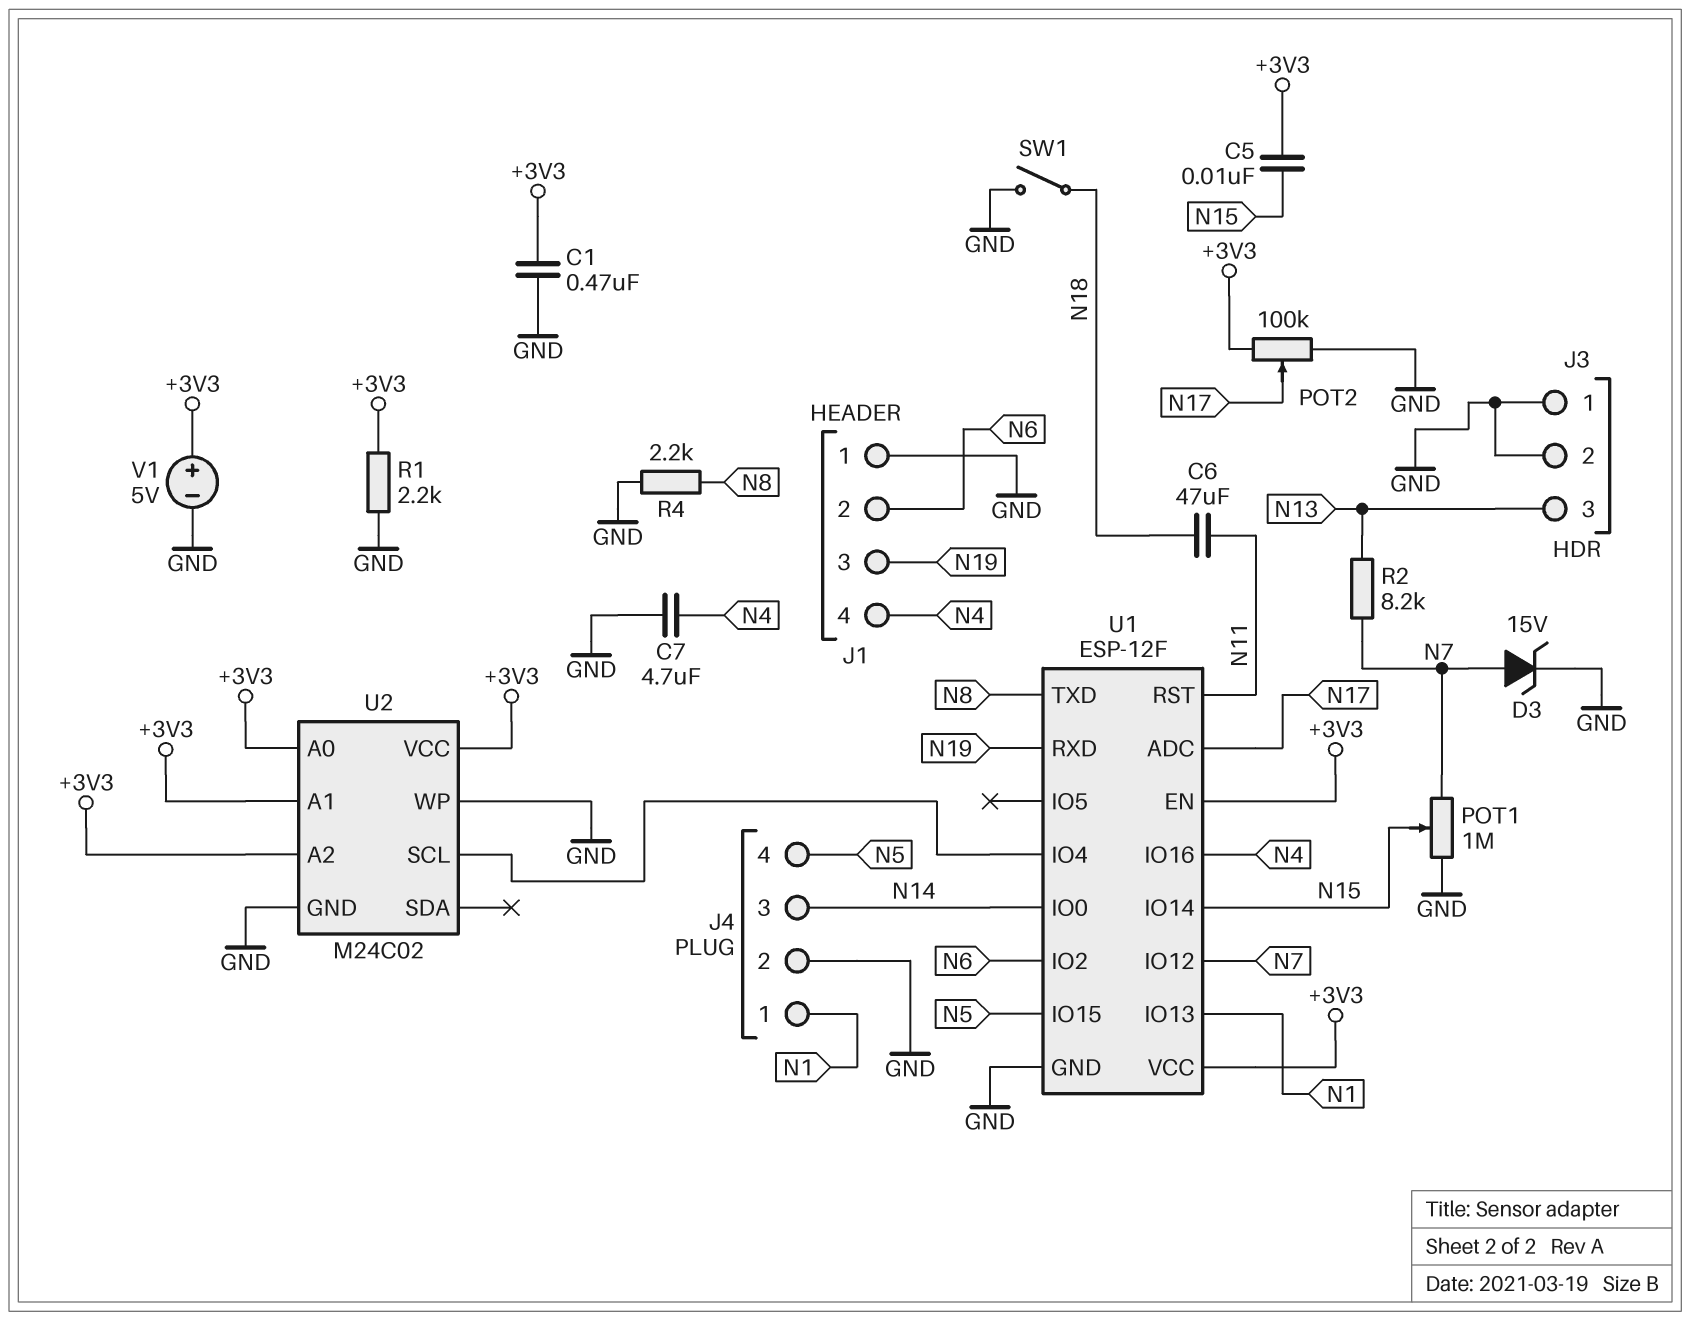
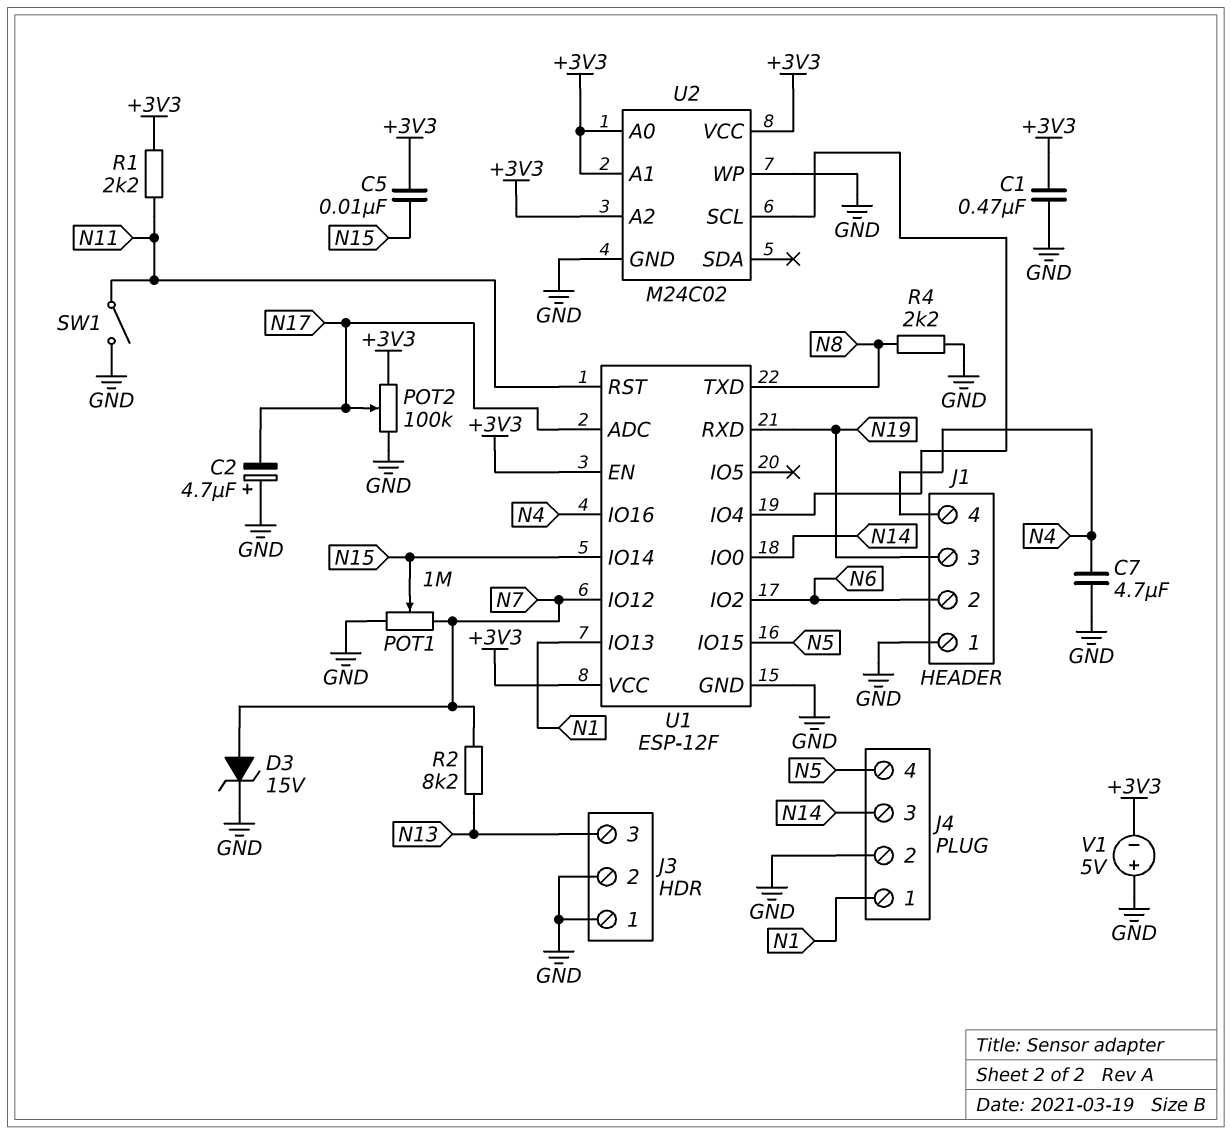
C2: none -> 4.7uF (plus GND, minus N17)
C6: 47uF (N11, N18) -> none
R1: 2.2k (+3V3, GND) -> 2.2k (+3V3, N11)
SW1: switch (GND, N18) -> switch (GND, N11)
V1: 5V (plus +3V3, minus GND) -> 5V (plus GND, minus +3V3)

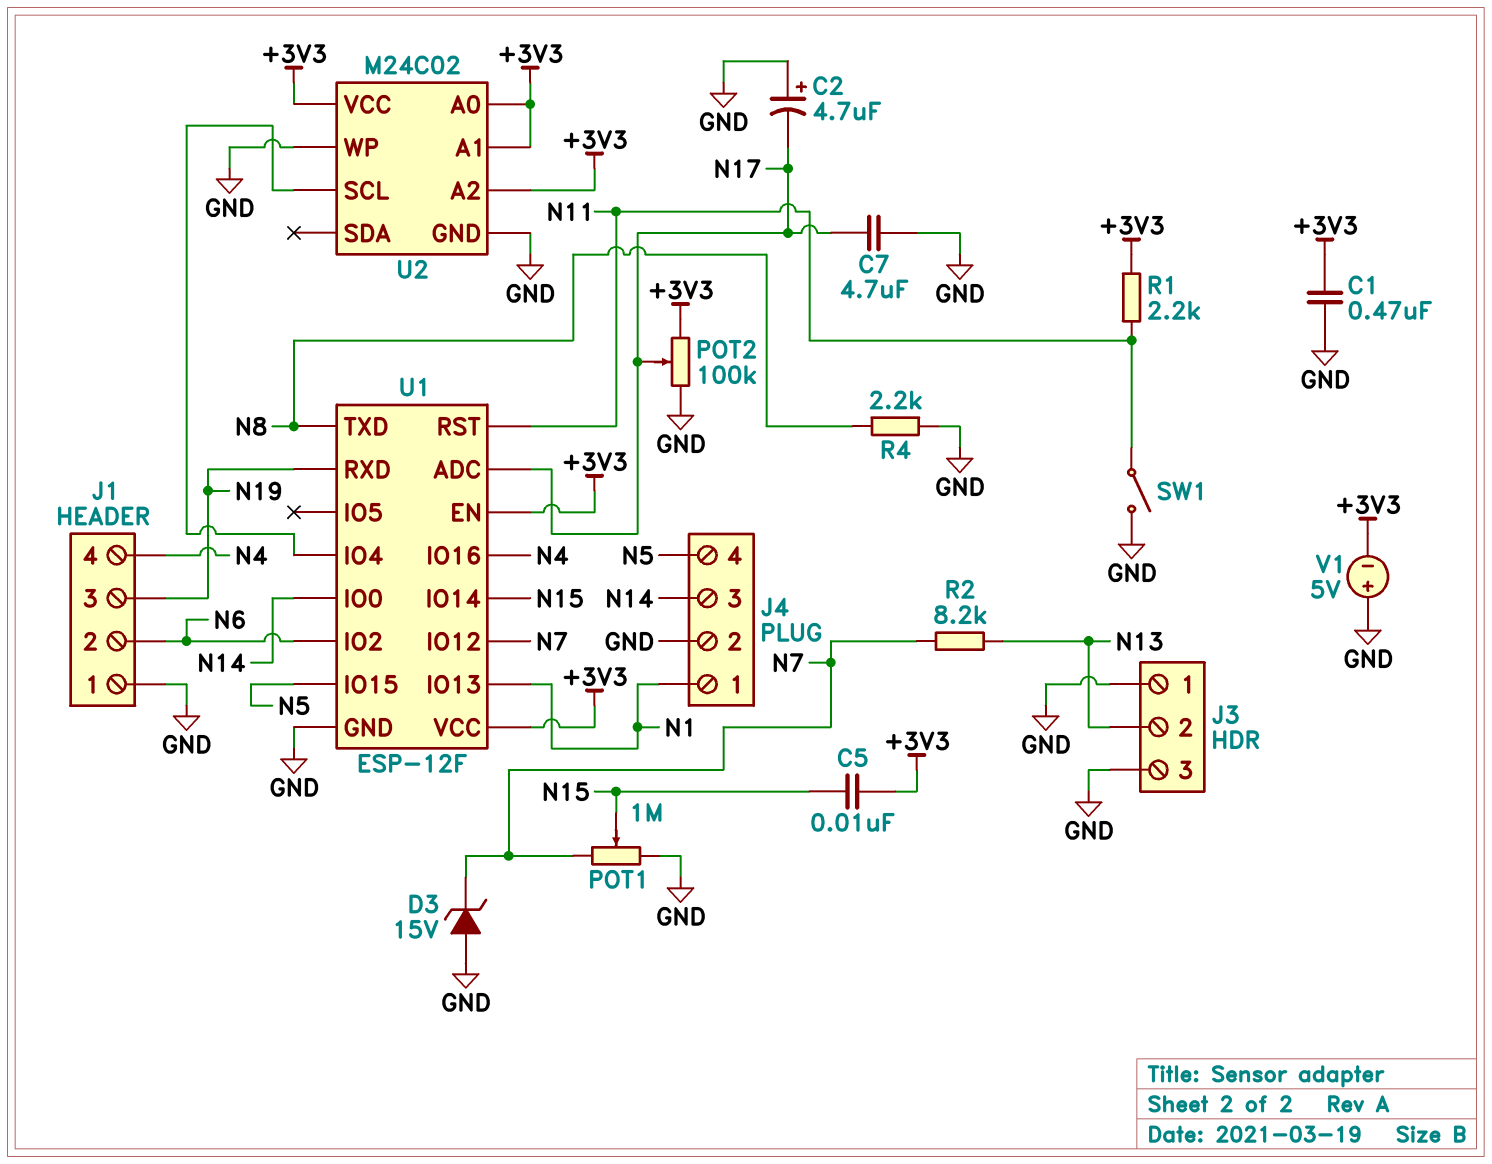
C7: 4.7uF (GND, N4) -> 4.7uF (GND, N17)
D3: zener 15V (A N7, K GND) -> zener 15V (A GND, K N7)
J3 pin 2: GND -> N13
J3 pin 3: N13 -> GND

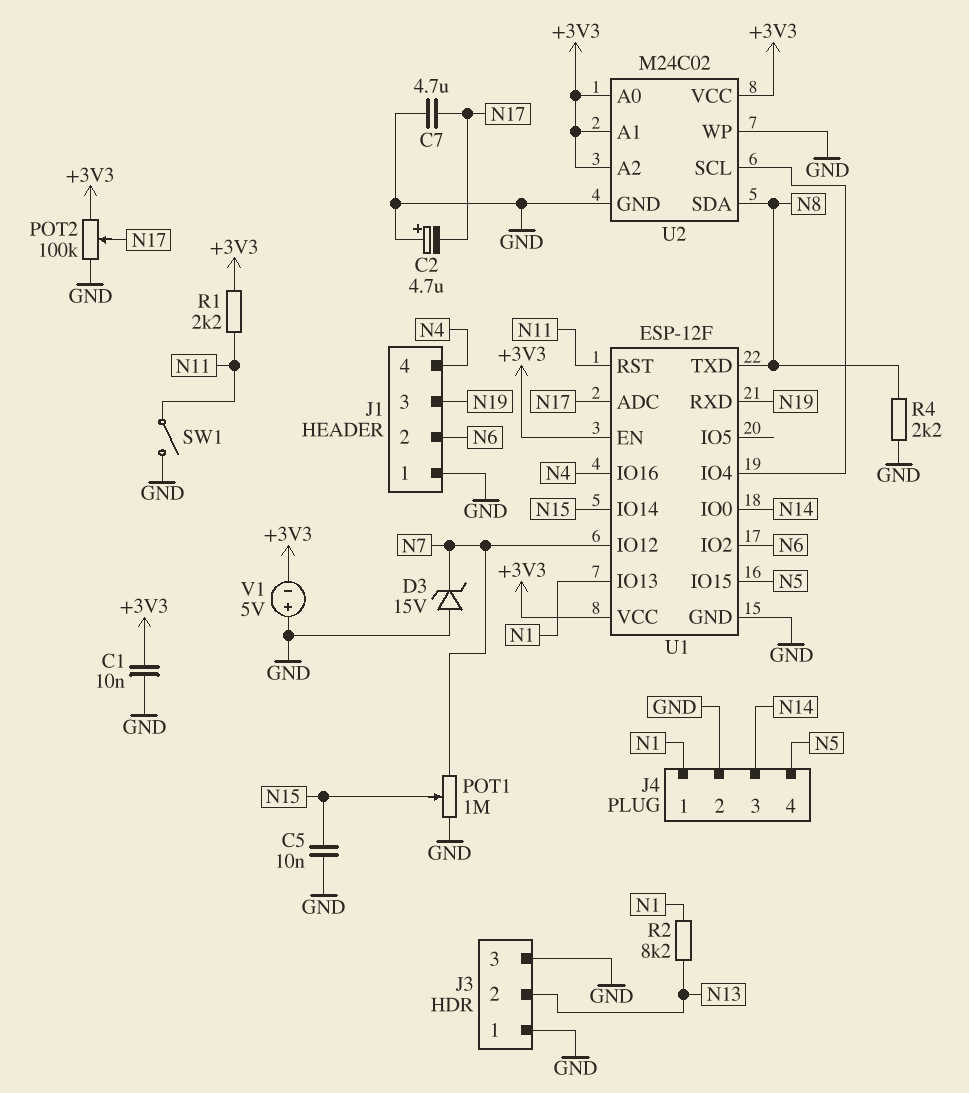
C1: 470nF (+3V3, GND) -> 10nF (+3V3, GND)
C5: 10nF (+3V3, N15) -> 10nF (GND, N15)
R2: 8.2k (N7, N13) -> 8.2k (N1, N13)
U2 pin SDA: none -> N8

